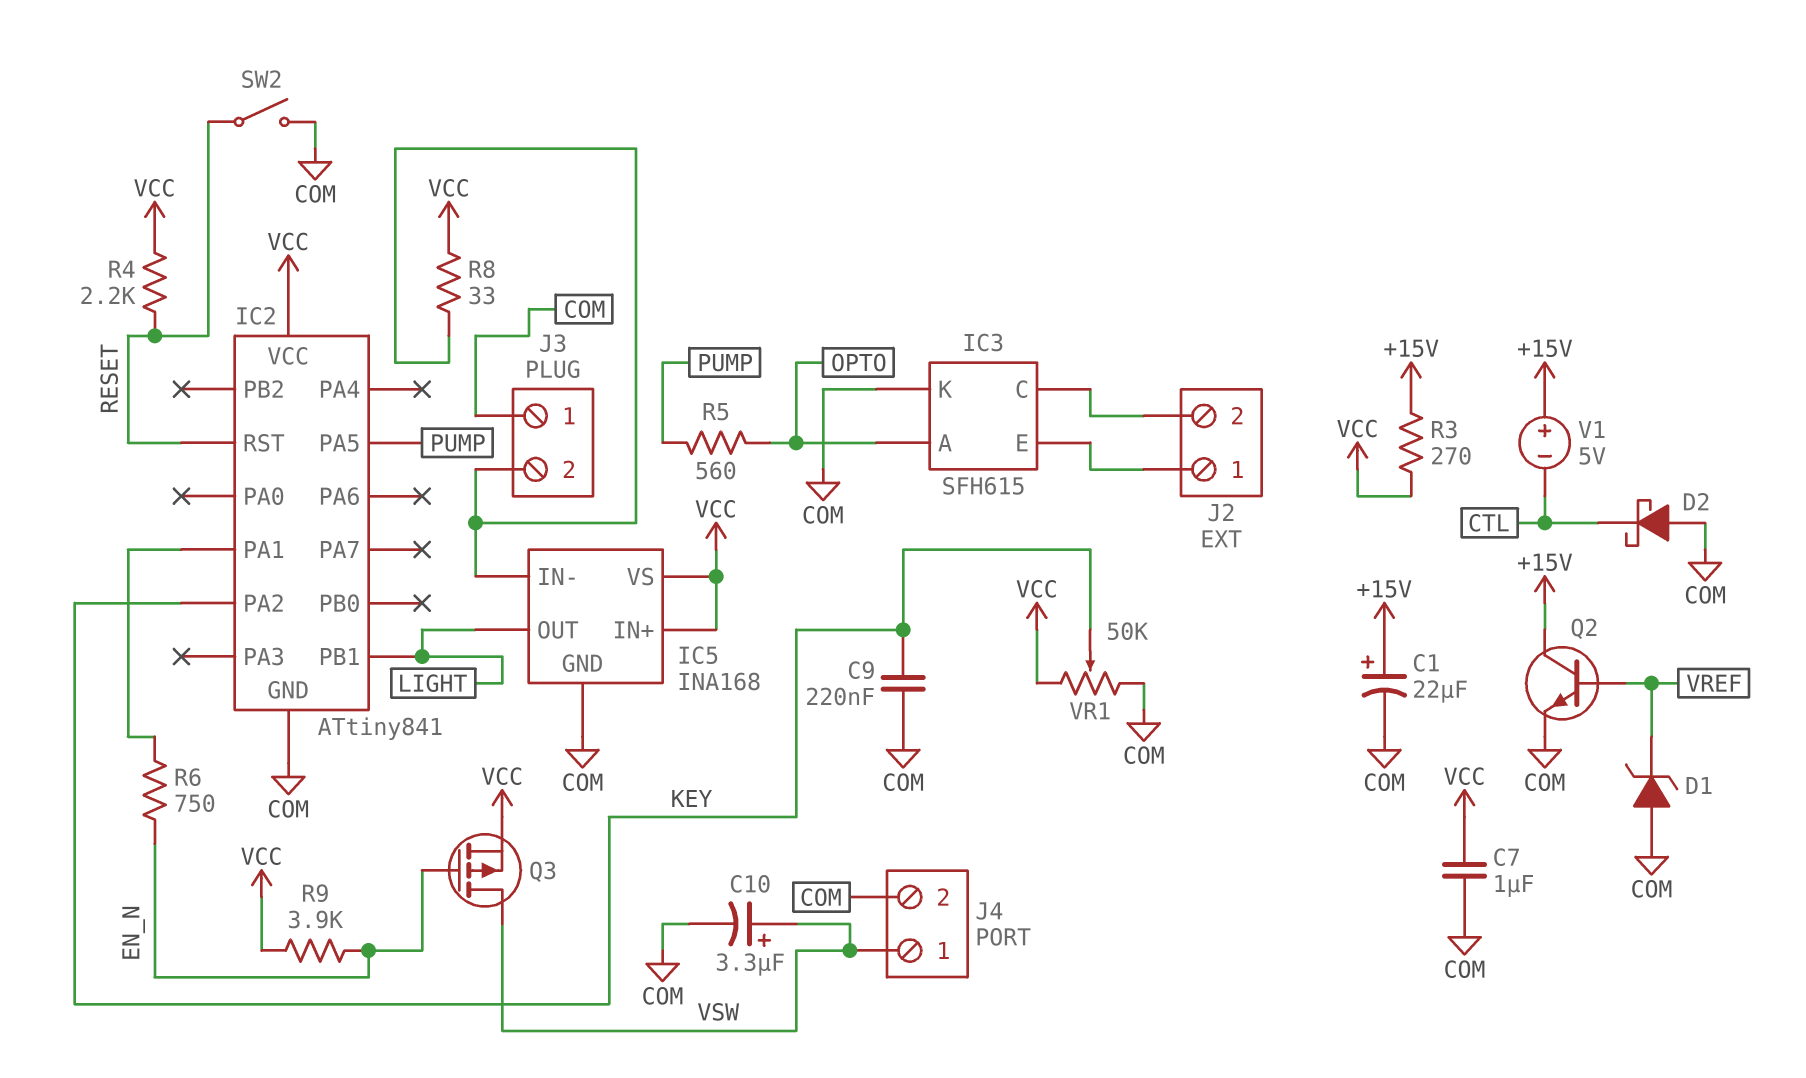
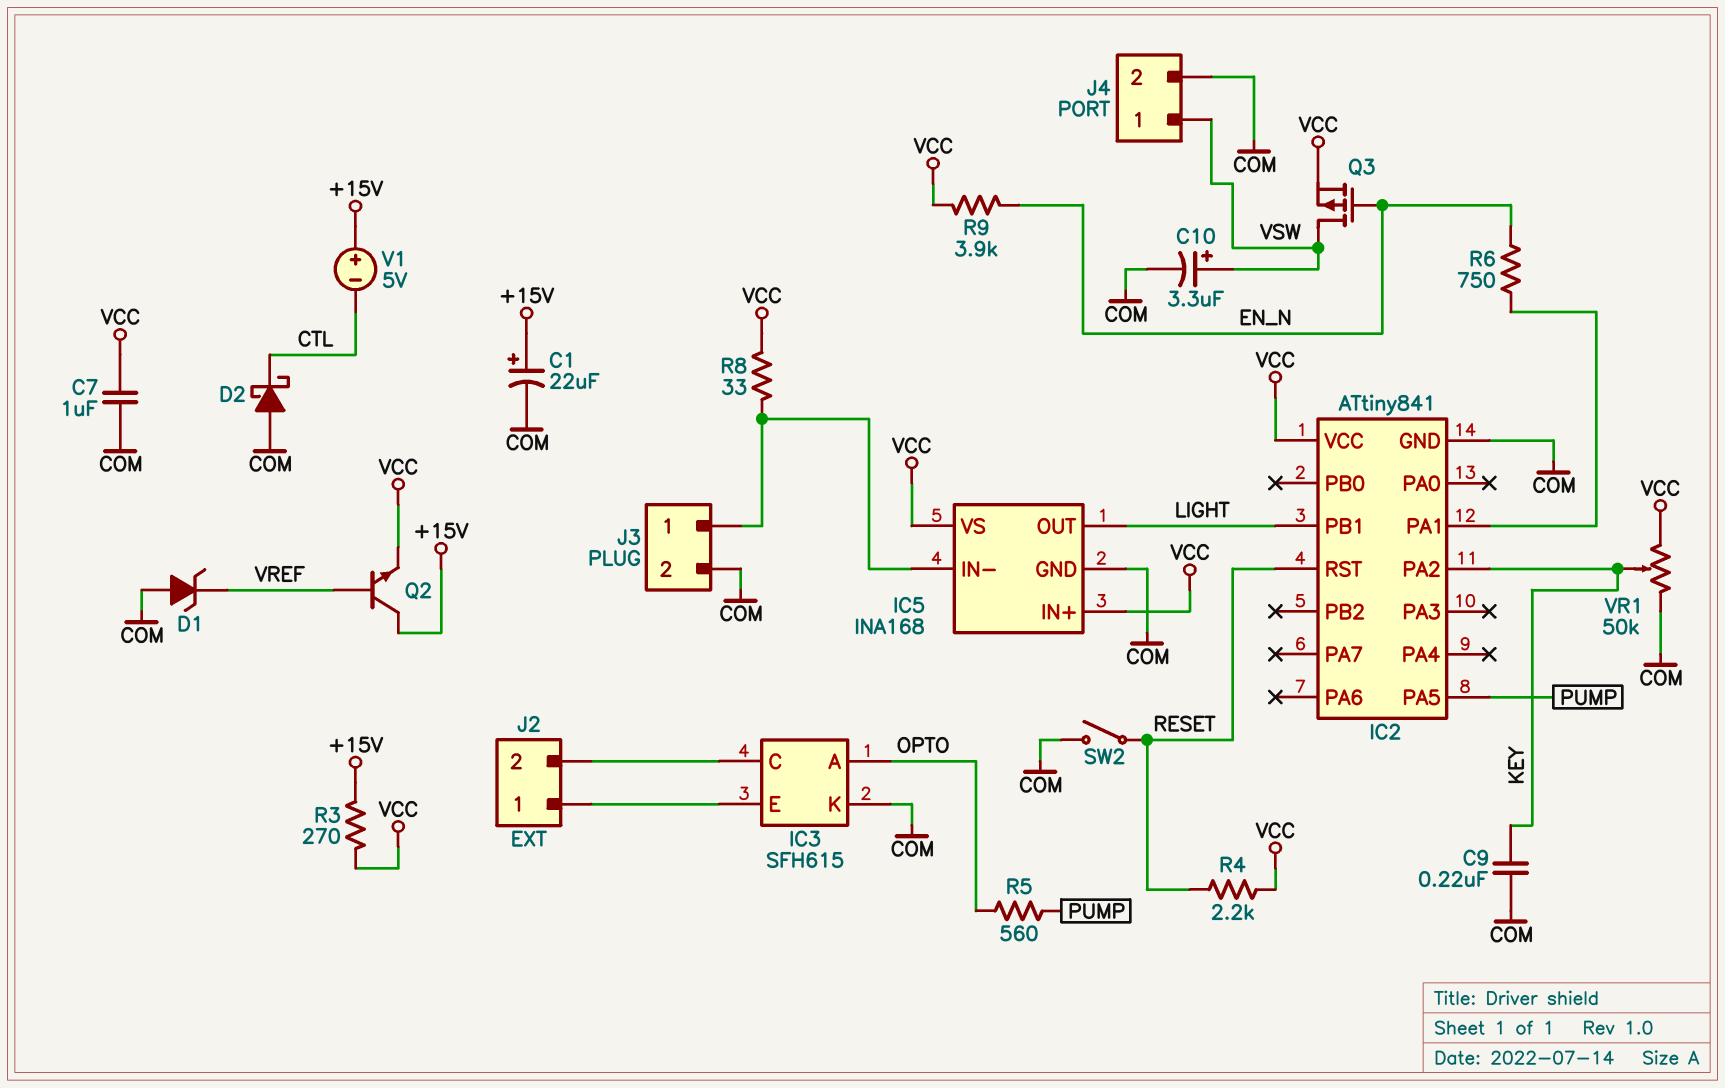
J3 pin 1: COM -> IC5/IN-
J3 pin 2: IC5/IN- -> COM
Q2: NPN (B VREF, C +15V, E COM) -> NPN (B VREF, C +15V, E VCC)

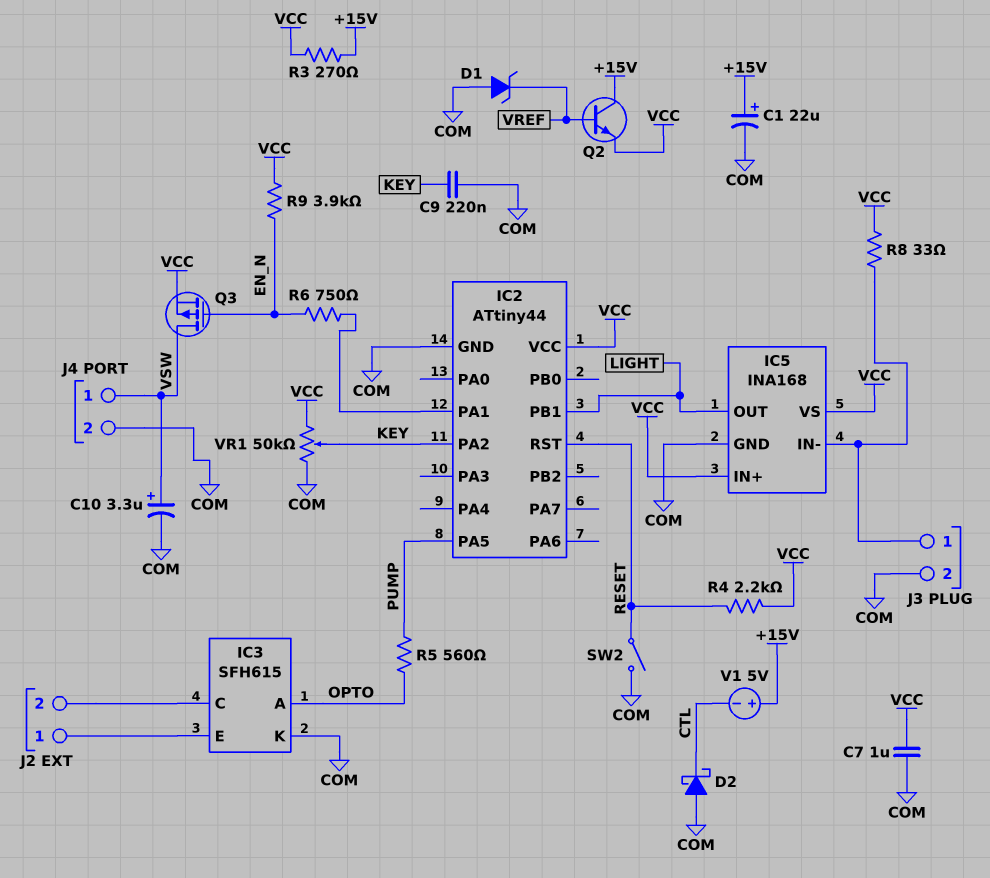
IC2: ATtiny841 -> ATtiny44

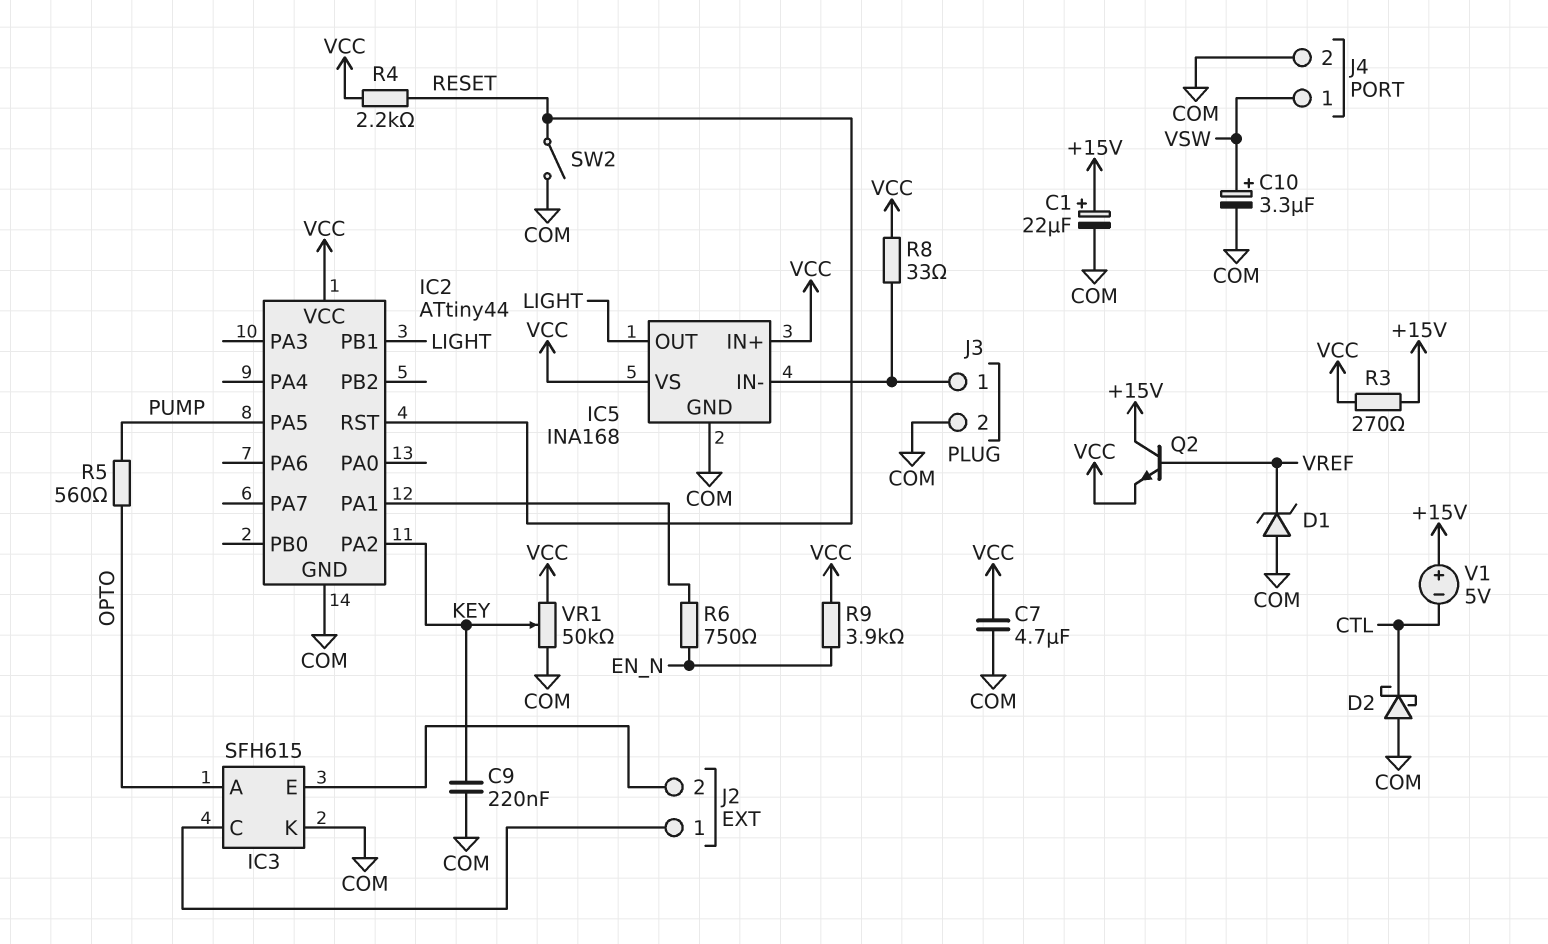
C7: 1uF (COM, VCC) -> 4.7uF (COM, VCC)
J2 pin 1: IC3/E -> IC3/C
J2 pin 2: IC3/C -> IC3/E
Q3: PMOS (G EN_N, D VSW, S VCC) -> none

